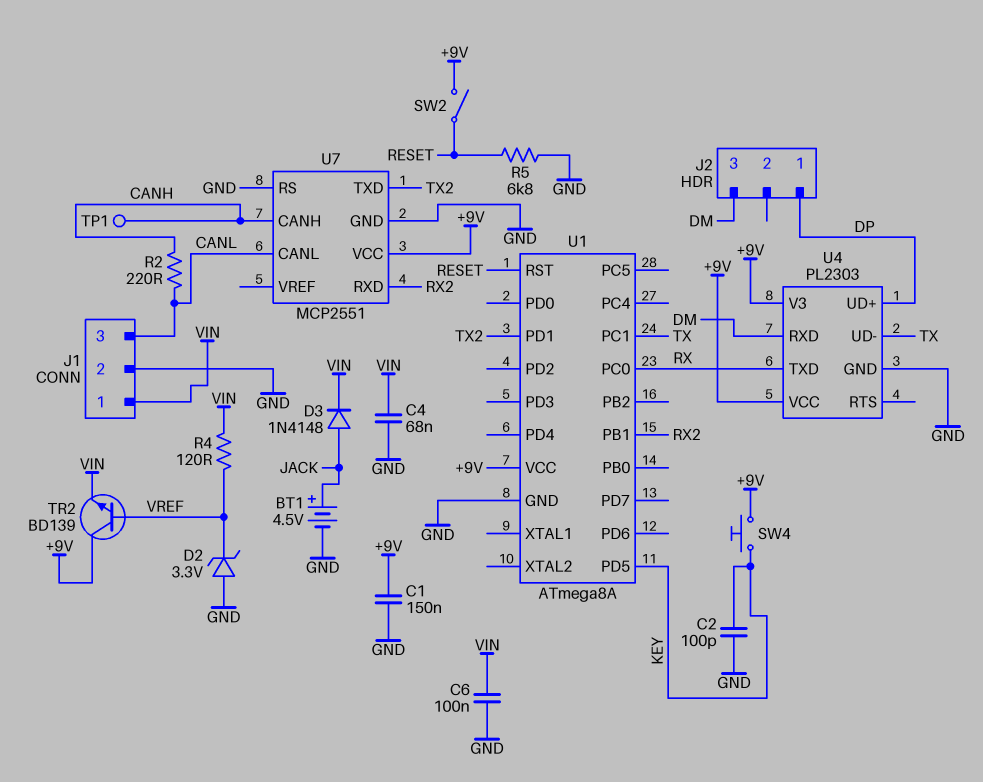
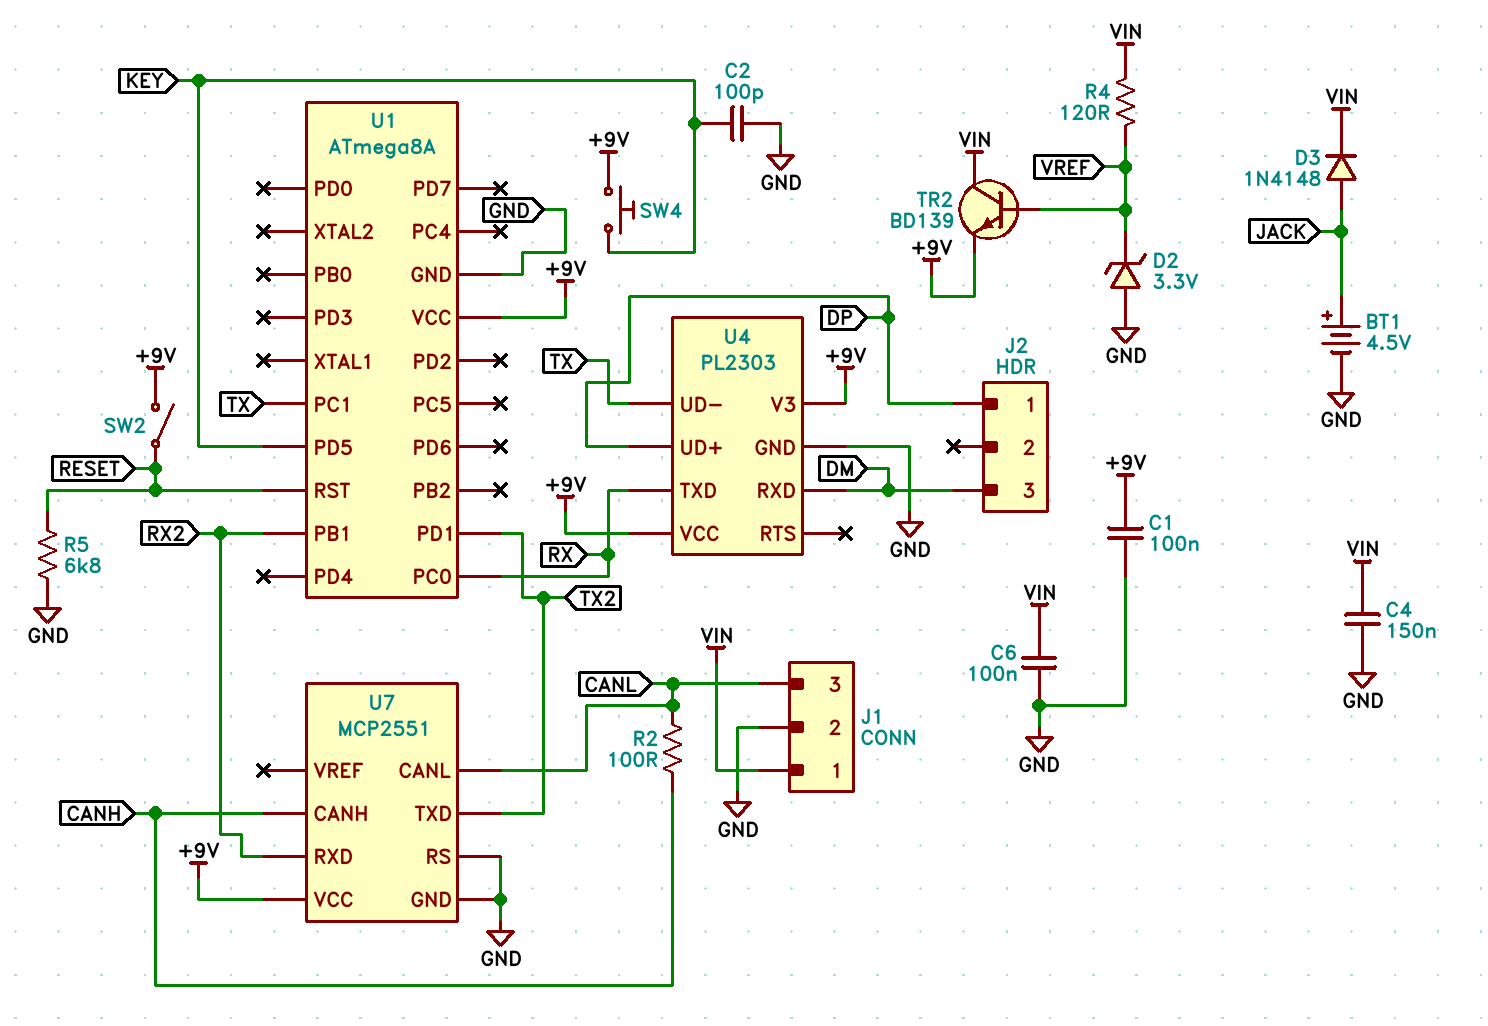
C1: 150nF (+9V, GND) -> 100nF (+9V, GND)
C4: 68nF (GND, VIN) -> 150nF (GND, VIN)
R2: 220 (CANH, CANL) -> 100 (CANH, CANL)
TP1: test point (CANH) -> none
TR2: NPN BD139 (B VREF, C +9V, E VIN) -> NPN BD139 (B VREF, C VIN, E +9V)

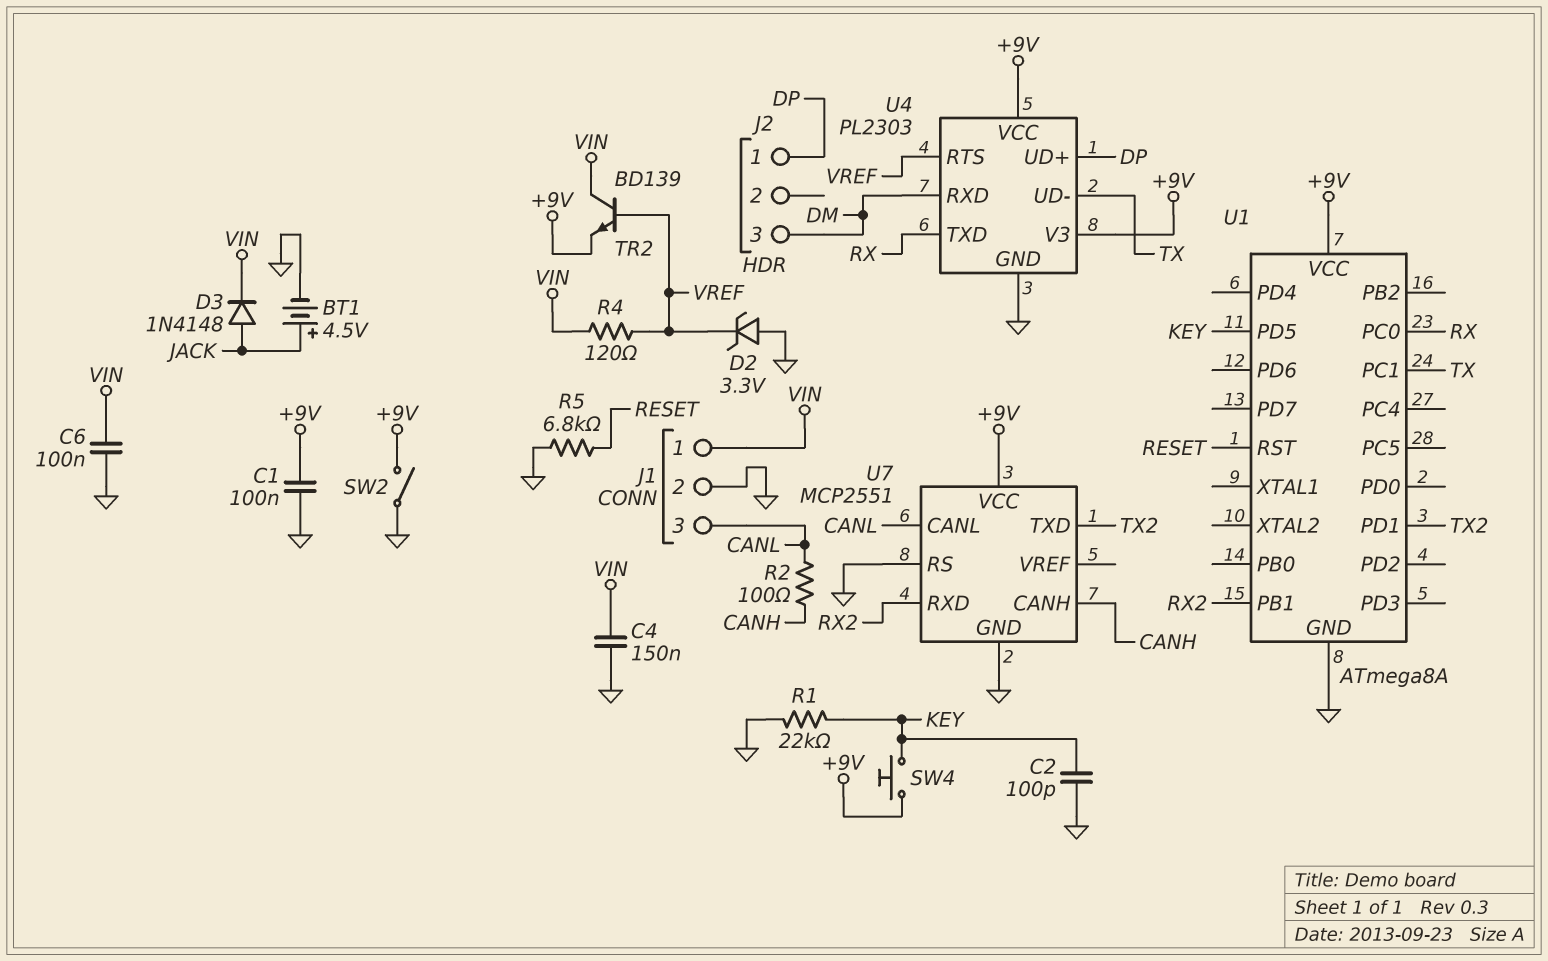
R1: none -> 22k (GND, KEY)
SW2: switch (+9V, RESET) -> switch (+9V, GND)
U4 pin RTS: none -> VREF

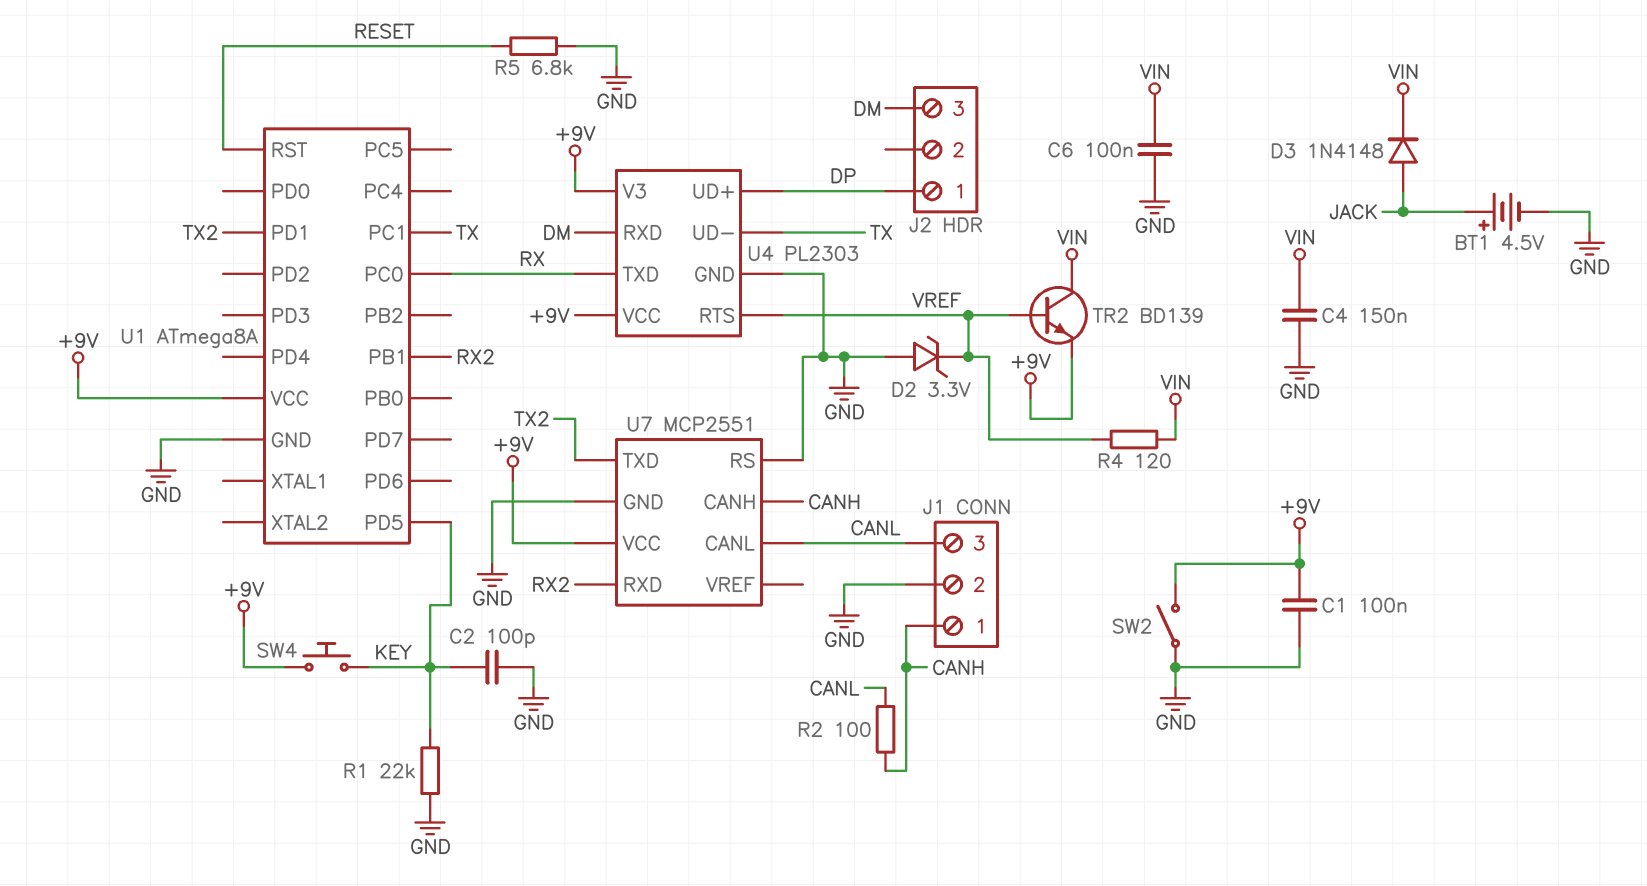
J1 pin 1: VIN -> CANH

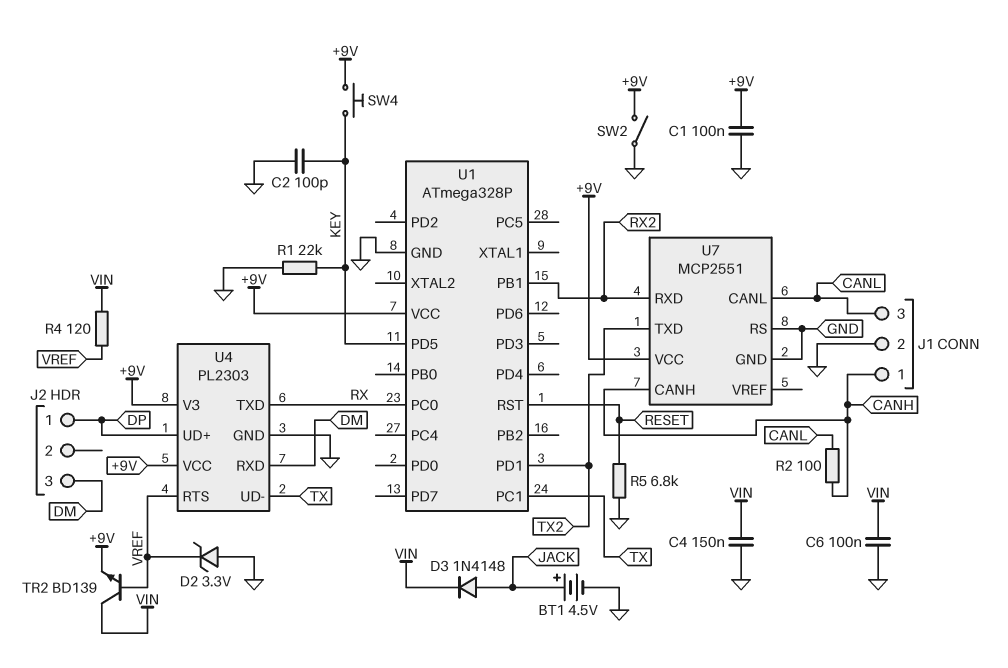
U1: ATmega8A -> ATmega328P

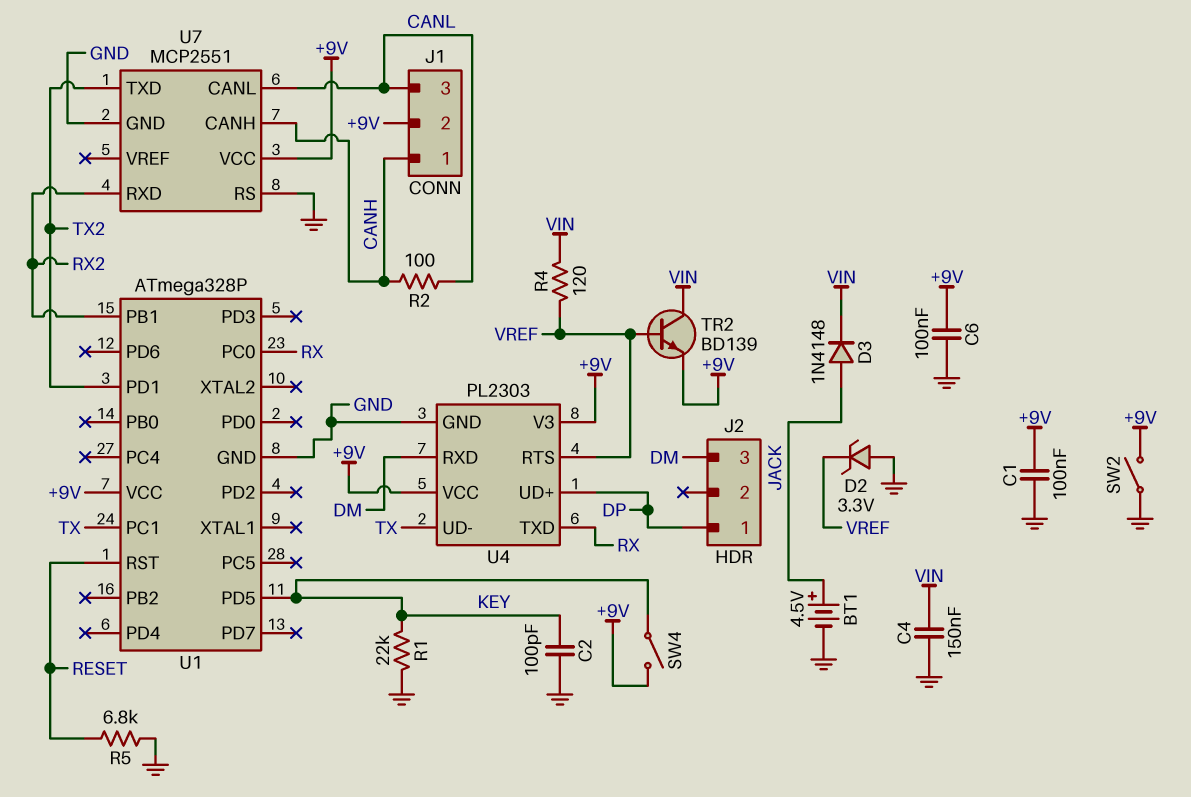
C6: 100nF (GND, VIN) -> 100nF (+9V, GND)
J1 pin 2: GND -> +9V
SW4: button (+9V, KEY) -> switch (+9V, KEY)

